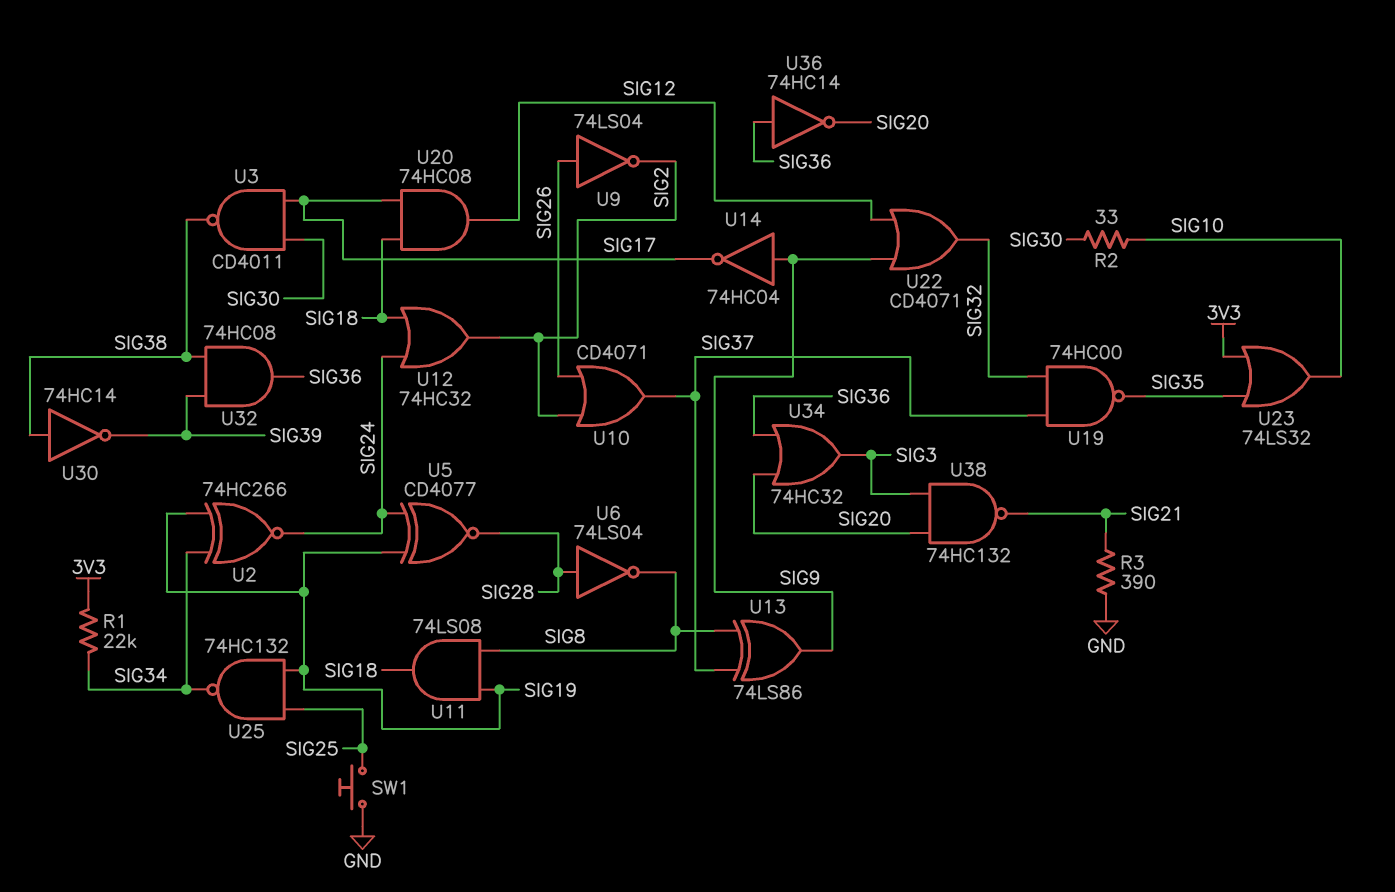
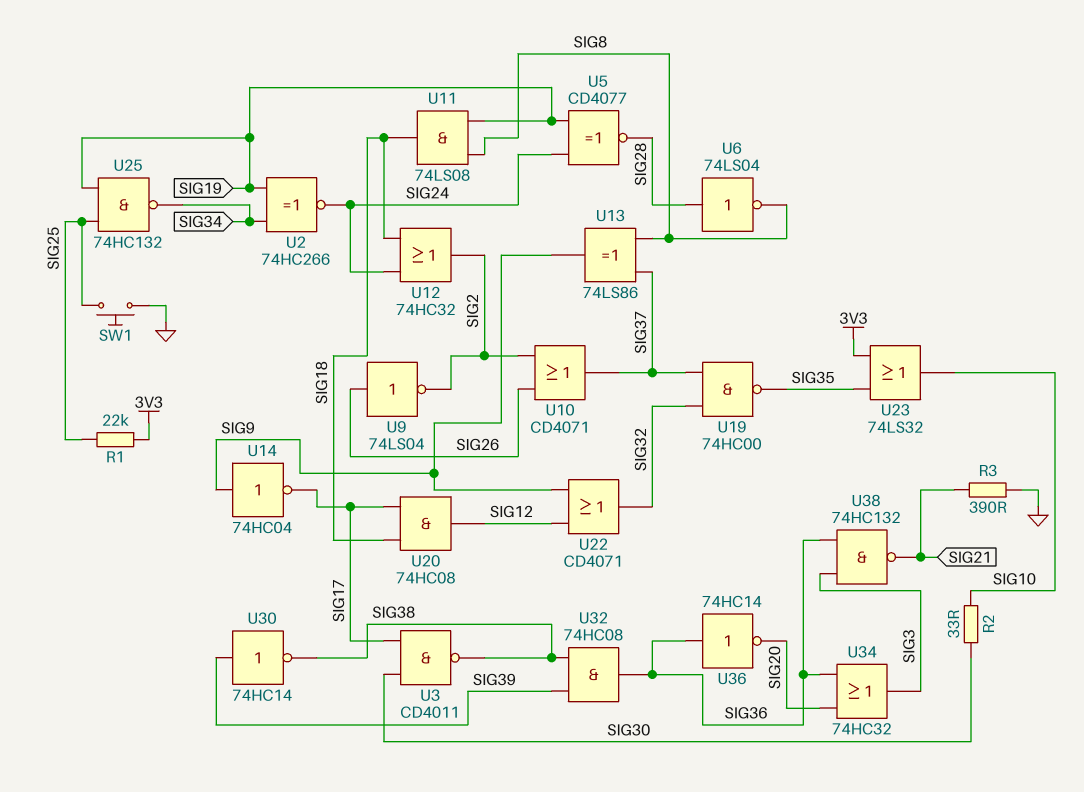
R1: 22k (3V3, SIG34) -> 22k (3V3, SIG25)
U30: NOT 74HC14 (in SIG38, out SIG39) -> NOT 74HC14 (in SIG39, out SIG38)
U38: NAND 74HC132 (in SIG3, in SIG20, out SIG21) -> NAND 74HC132 (in SIG3, in SIG36, out SIG21)

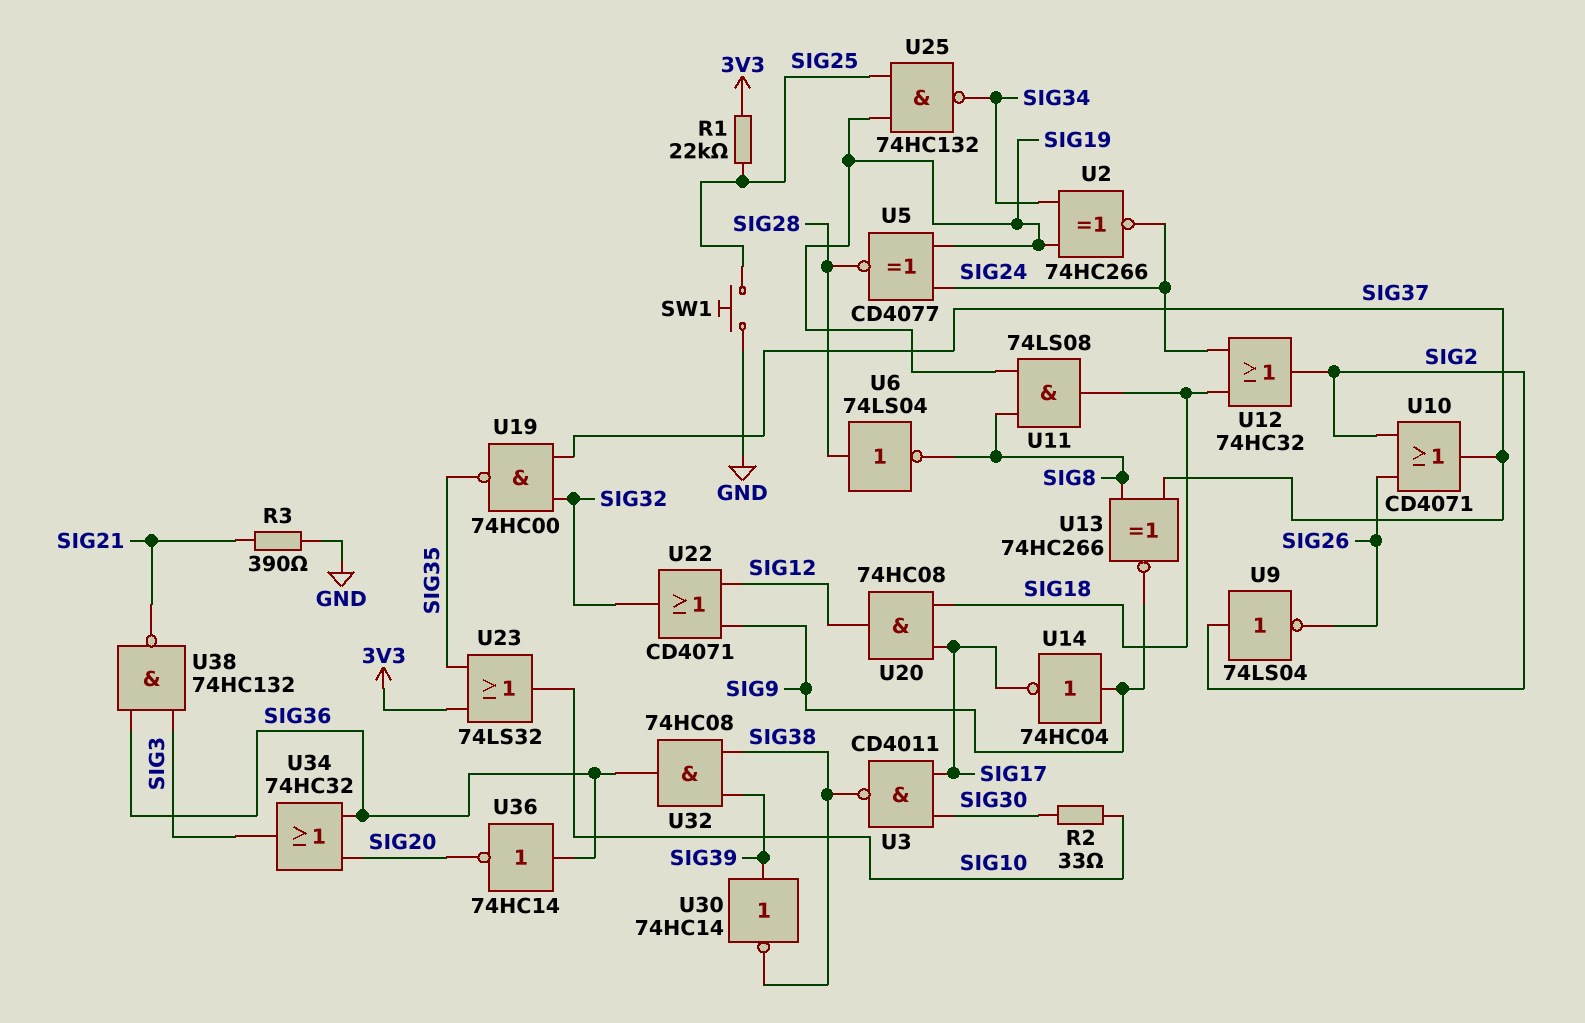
U9: NOT 74LS04 (in SIG26, out SIG2) -> NOT 74LS04 (in SIG2, out SIG26)
U13: XOR 74LS86 (in SIG8, in SIG37, out SIG9) -> XNOR 74HC266 (in SIG8, in SIG37, out SIG9)

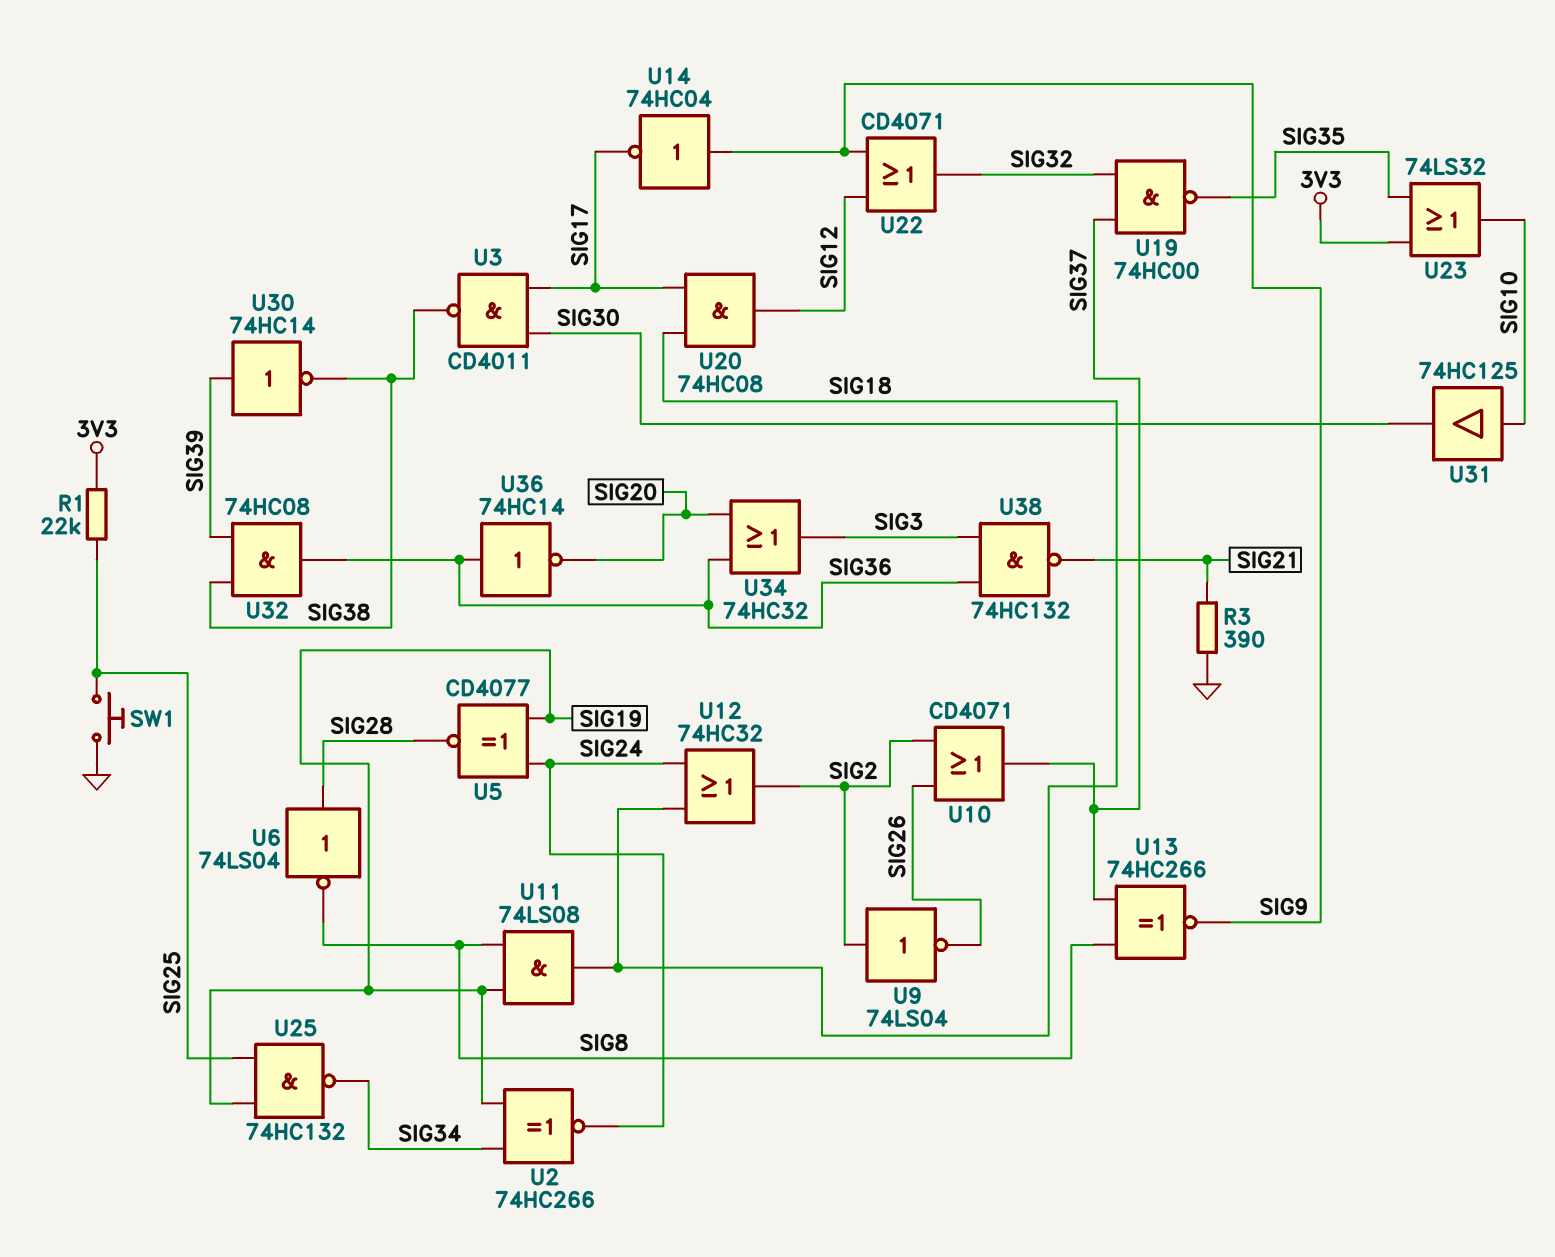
R2: 33 (SIG10, SIG30) -> none
U31: none -> buffer 74HC125 (in SIG10, out SIG30)

